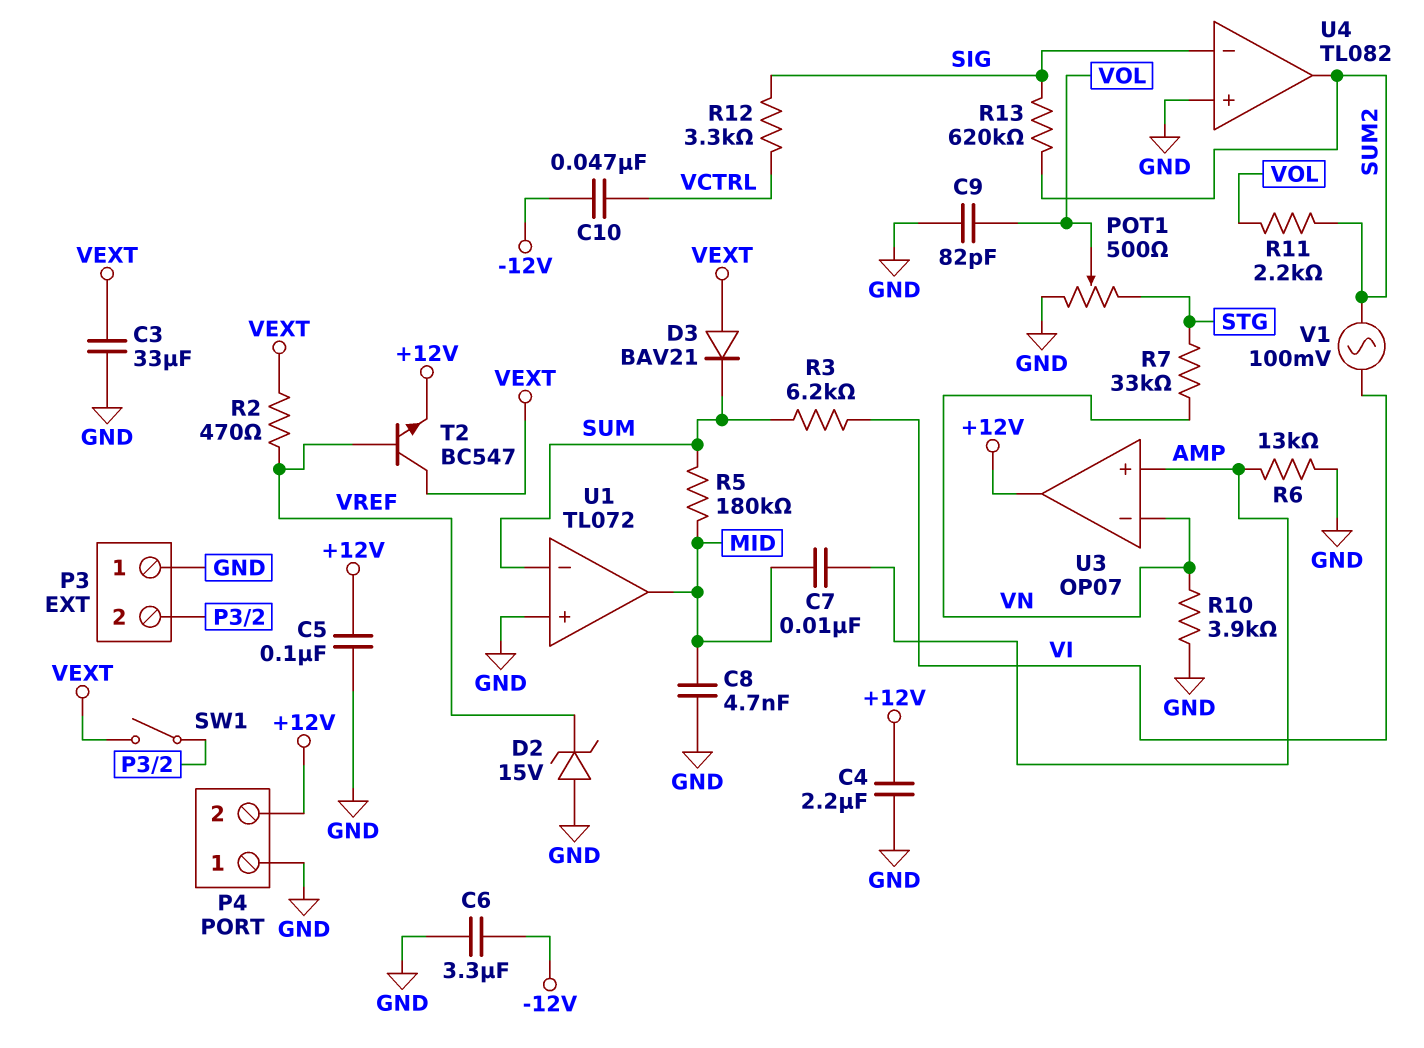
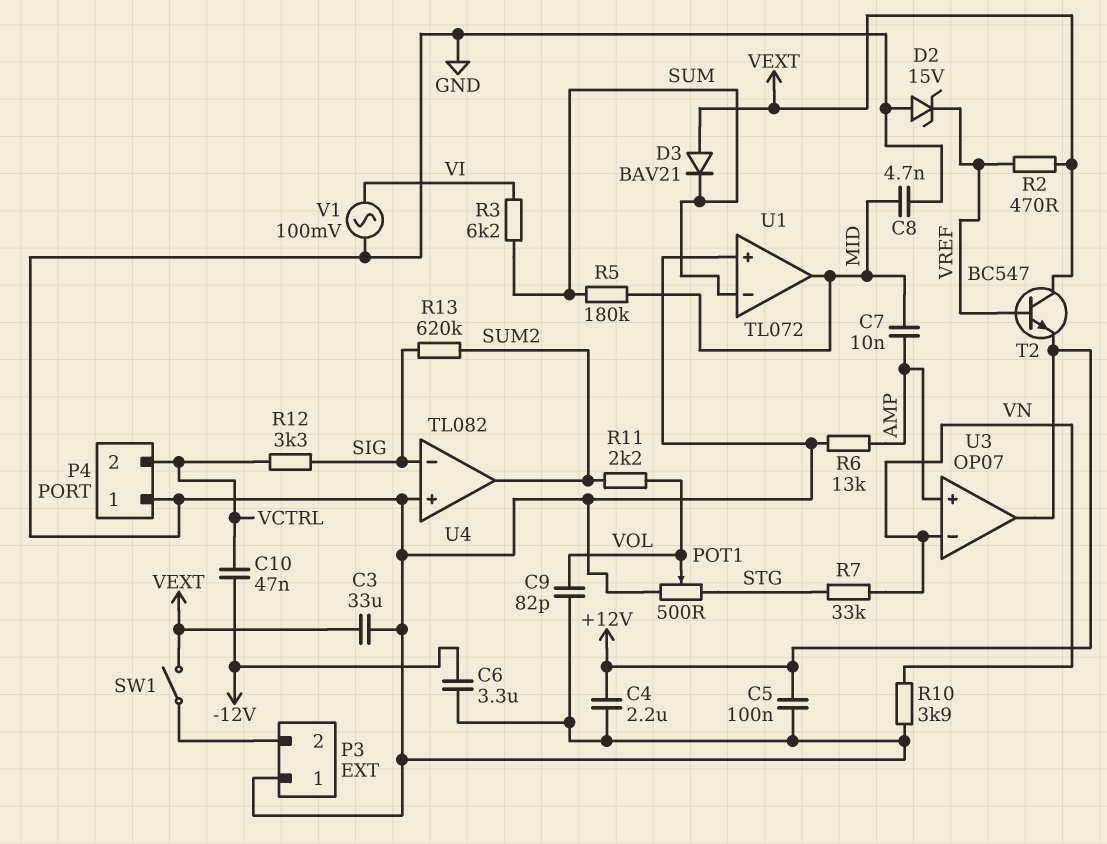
P4 pin 2: +12V -> VCTRL
V1: AC 100mV (SUM2, VI) -> AC 100mV (GND, VI)

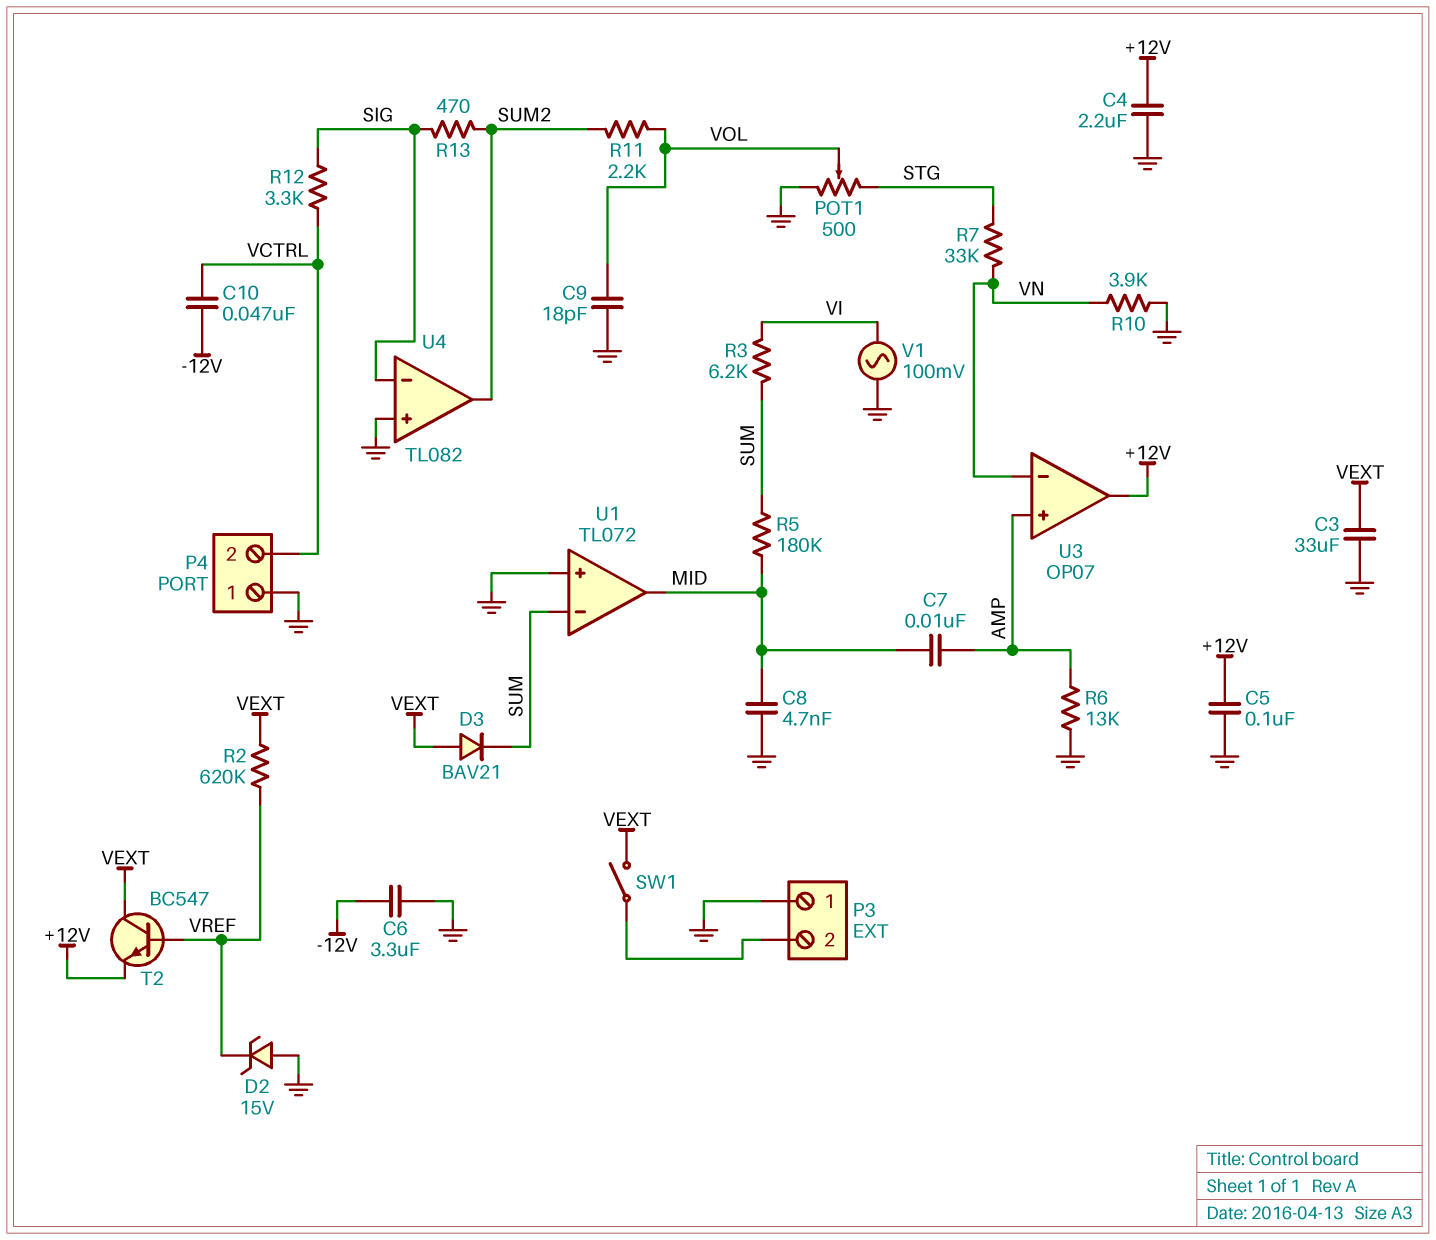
C9: 82pF (GND, VOL) -> 18pF (GND, VOL)
R2: 470 (VEXT, VREF) -> 620k (VEXT, VREF)
R13: 620k (SIG, SUM2) -> 470 (SIG, SUM2)

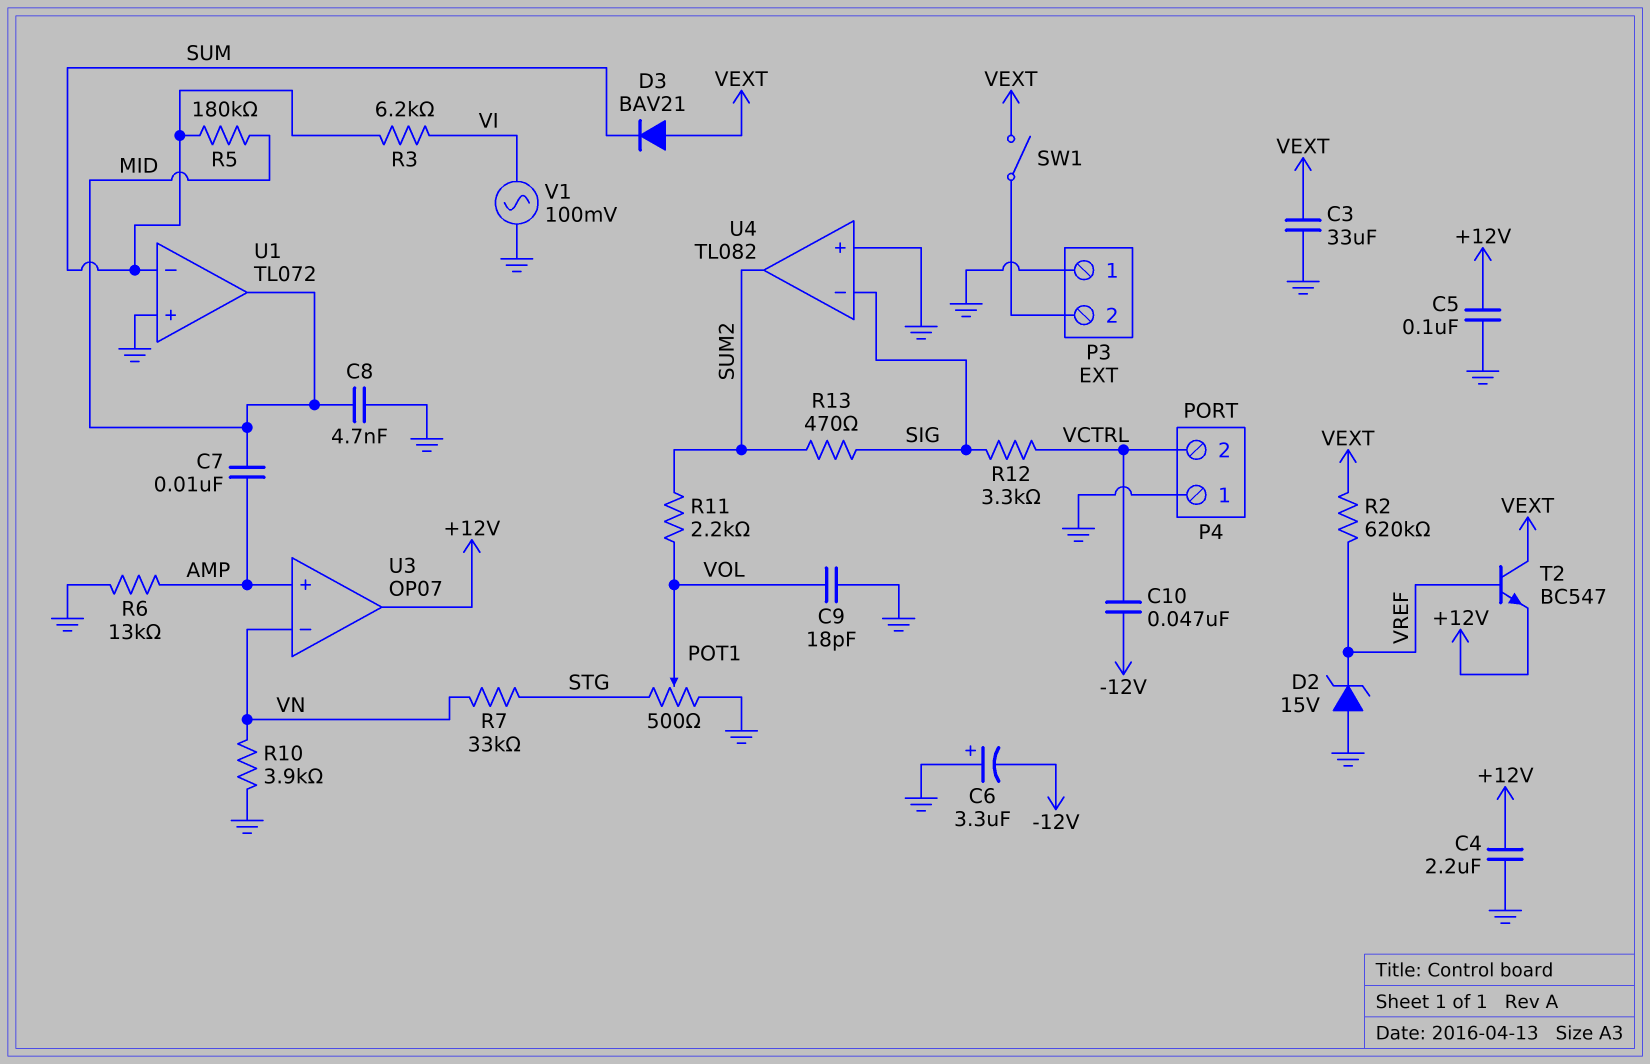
C6: 3.3uF (-12V, GND) -> 3.3uF (plus GND, minus -12V)

